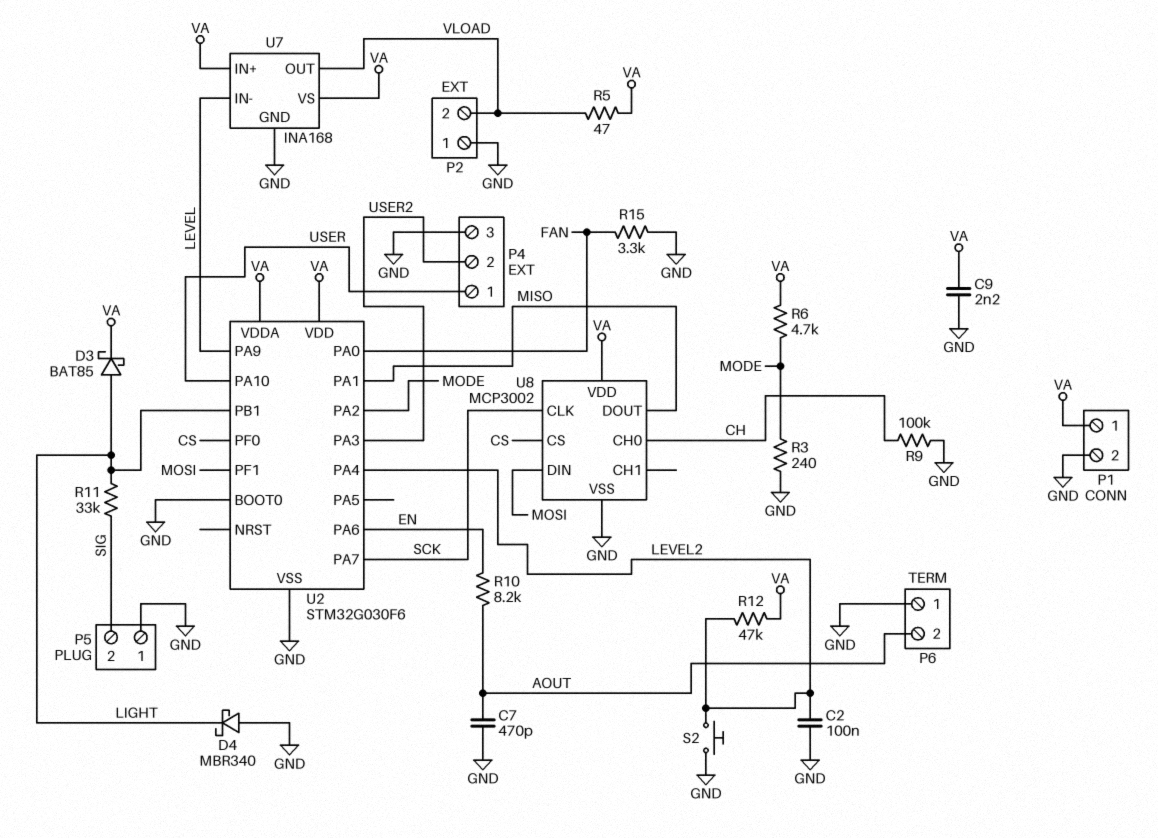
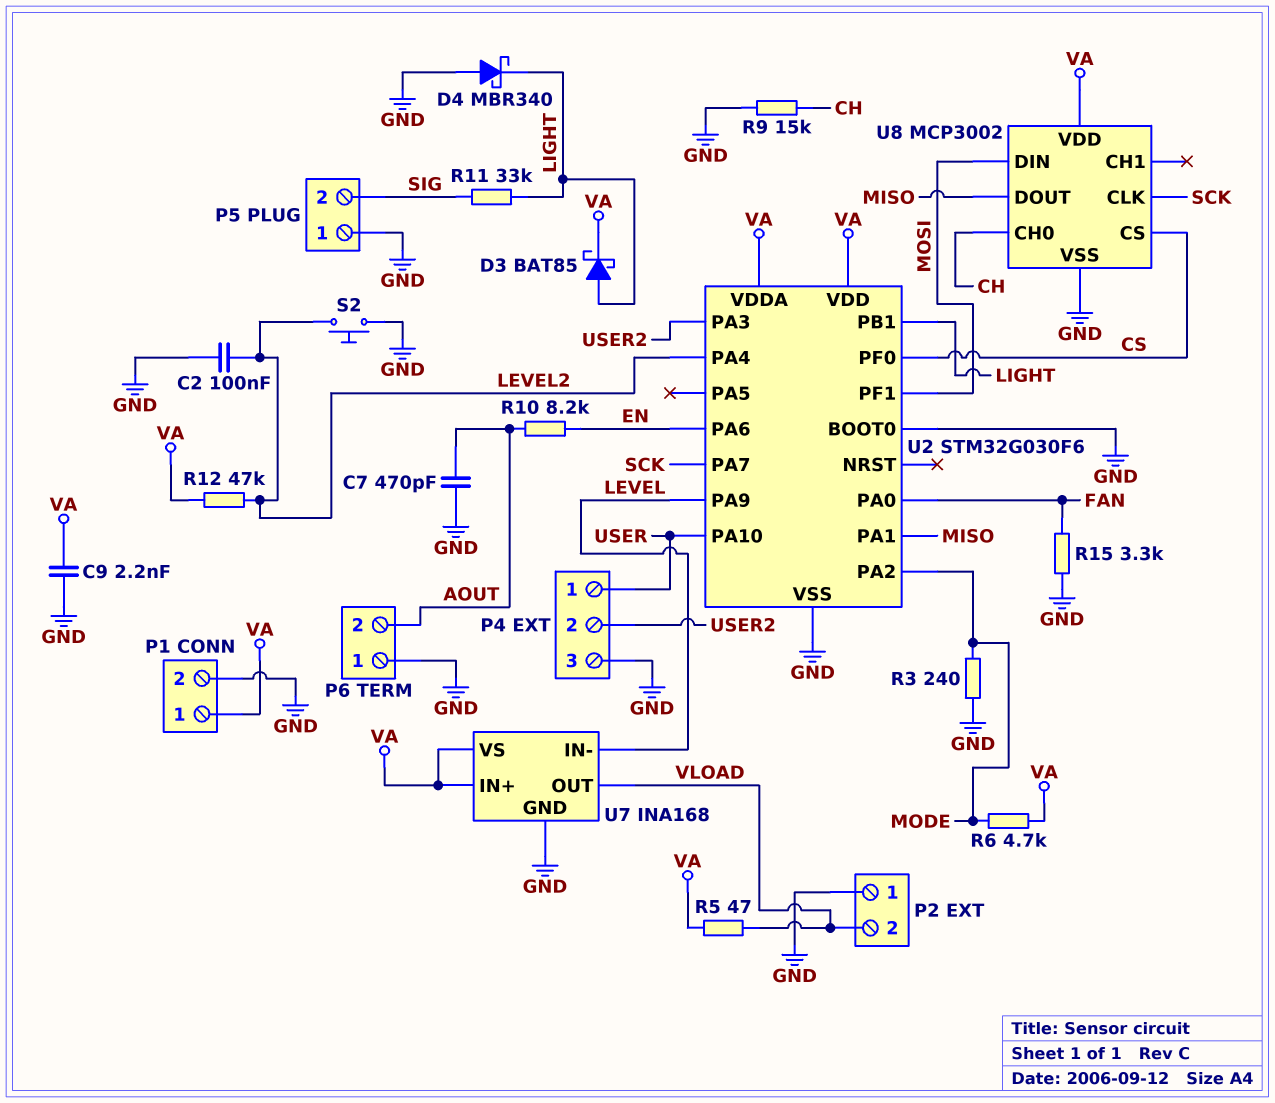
R9: 100k (CH, GND) -> 15k (CH, GND)

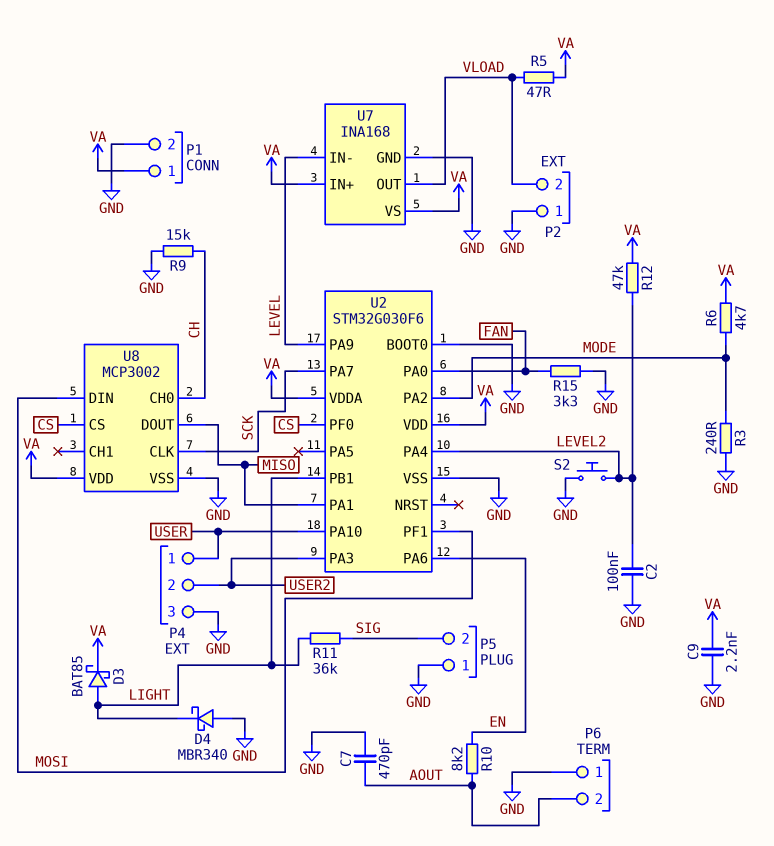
R11: 33k (LIGHT, SIG) -> 36k (LIGHT, SIG)

